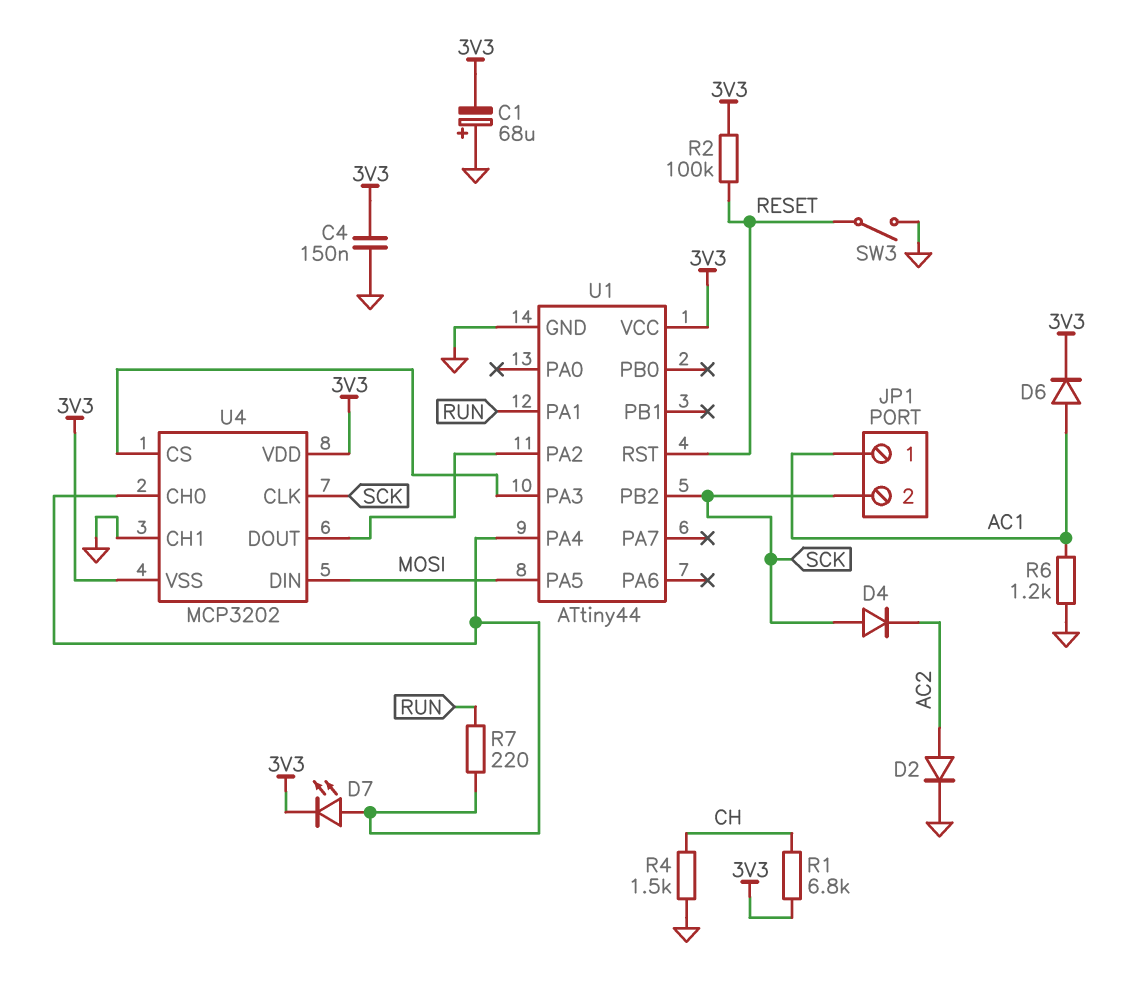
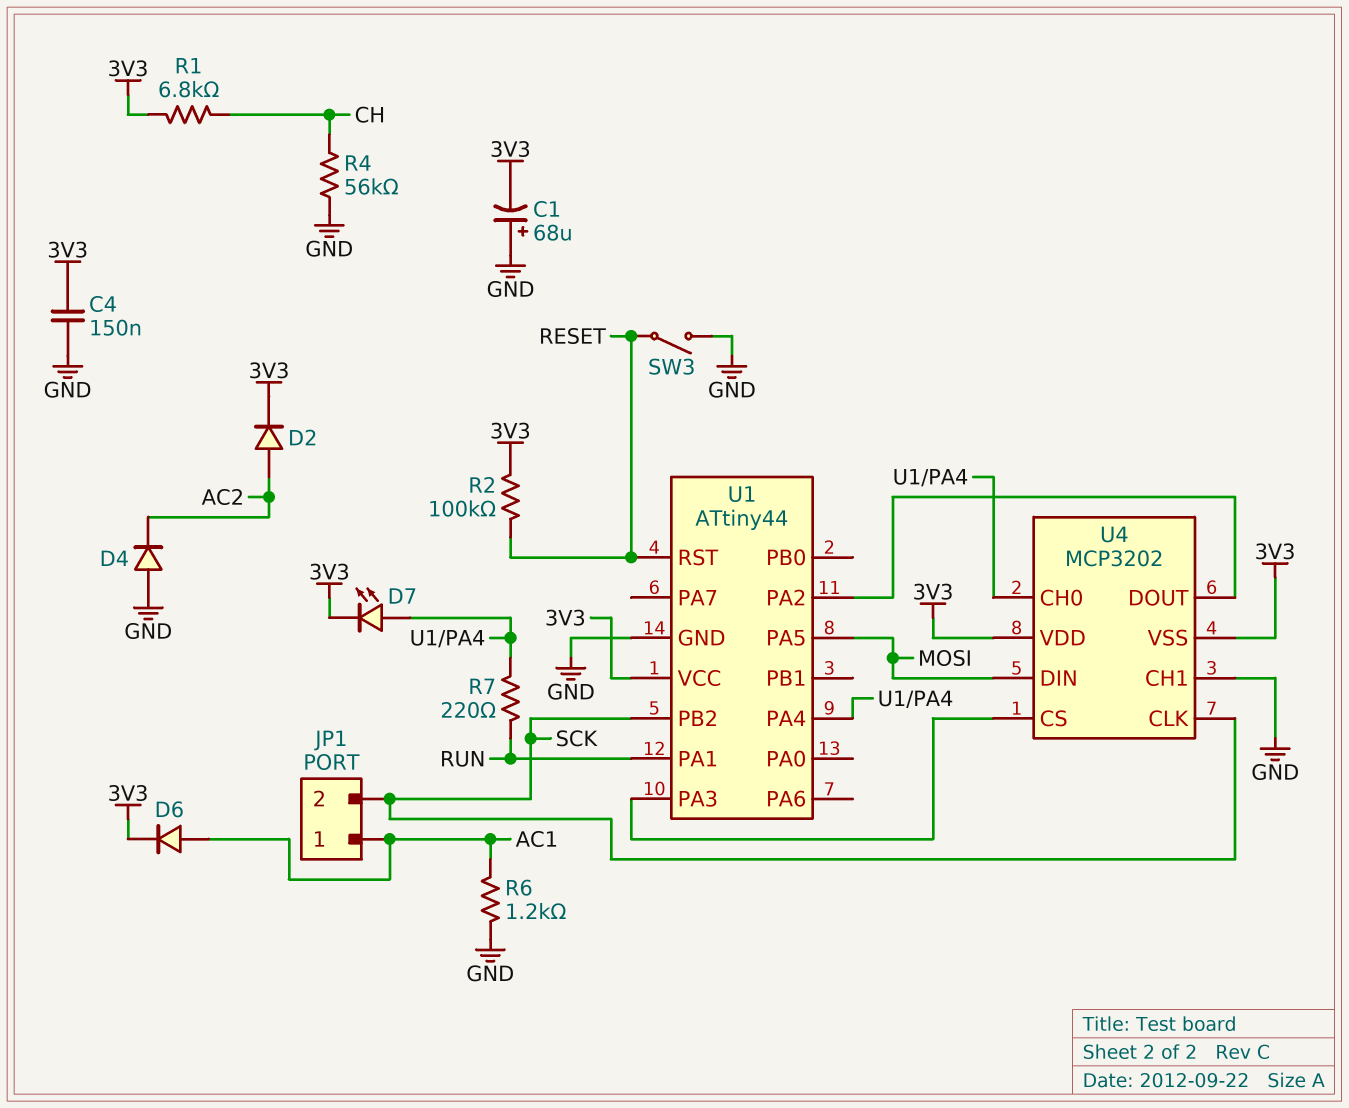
D2: diode (A AC2, K GND) -> diode (A AC2, K 3V3)
D4: diode (A SCK, K AC2) -> diode (A GND, K AC2)
R4: 1.5k (CH, GND) -> 56k (CH, GND)

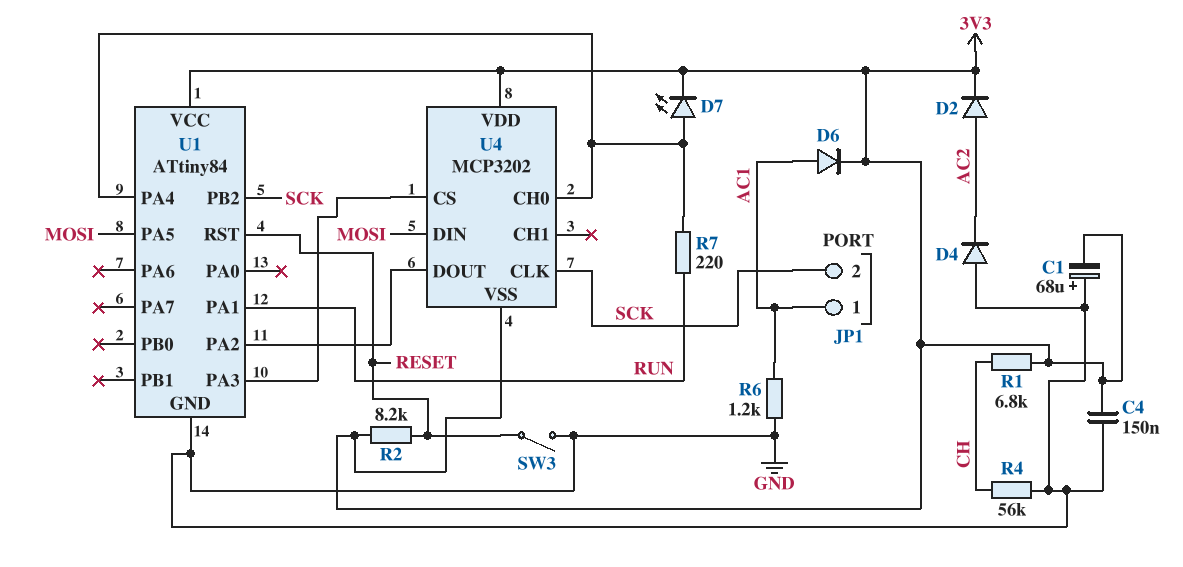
R2: 100k (3V3, RESET) -> 8.2k (3V3, RESET)
U1: ATtiny44 -> ATtiny84
U4 pin CH1: GND -> none

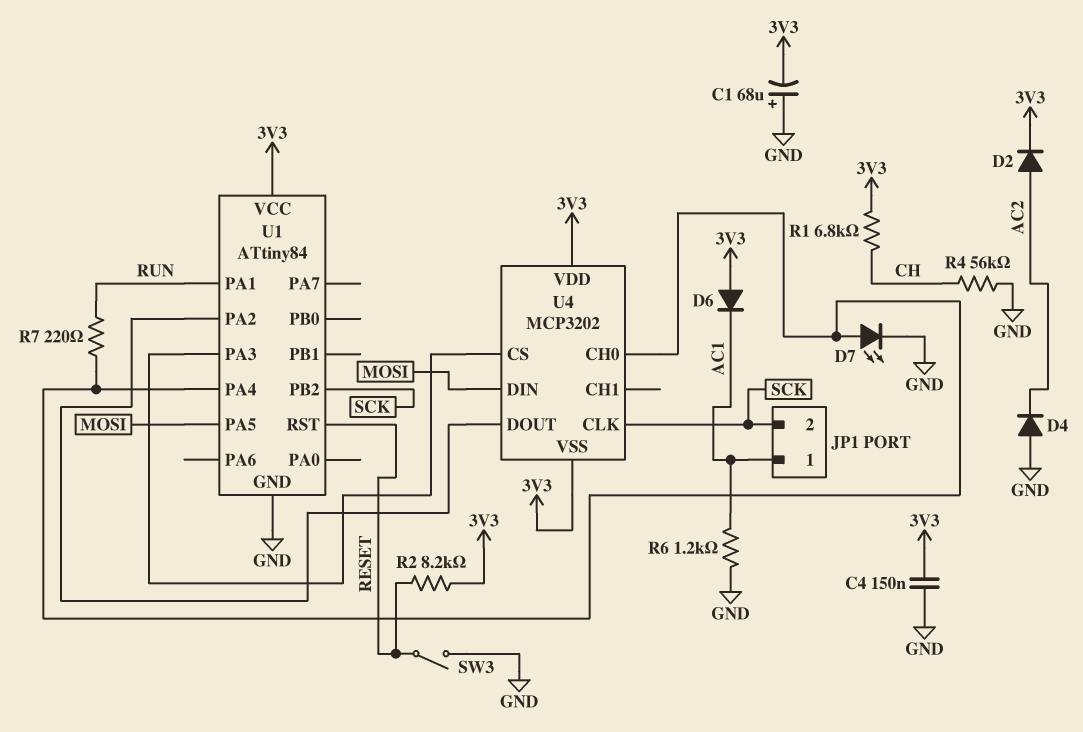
D6: diode (A AC1, K 3V3) -> diode (A 3V3, K AC1)
D7: LED (A U1/PA4, K 3V3) -> LED (A U1/PA4, K GND)

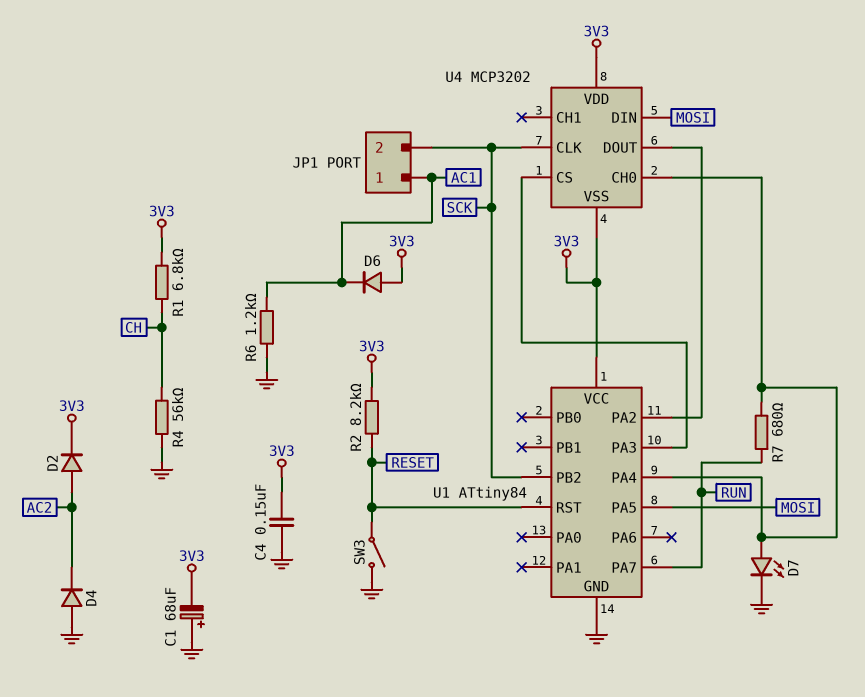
R7: 220 (RUN, U1/PA4) -> 680 (RUN, U1/PA4)
U1 pin PA1: RUN -> none
U1 pin PA7: none -> RUN

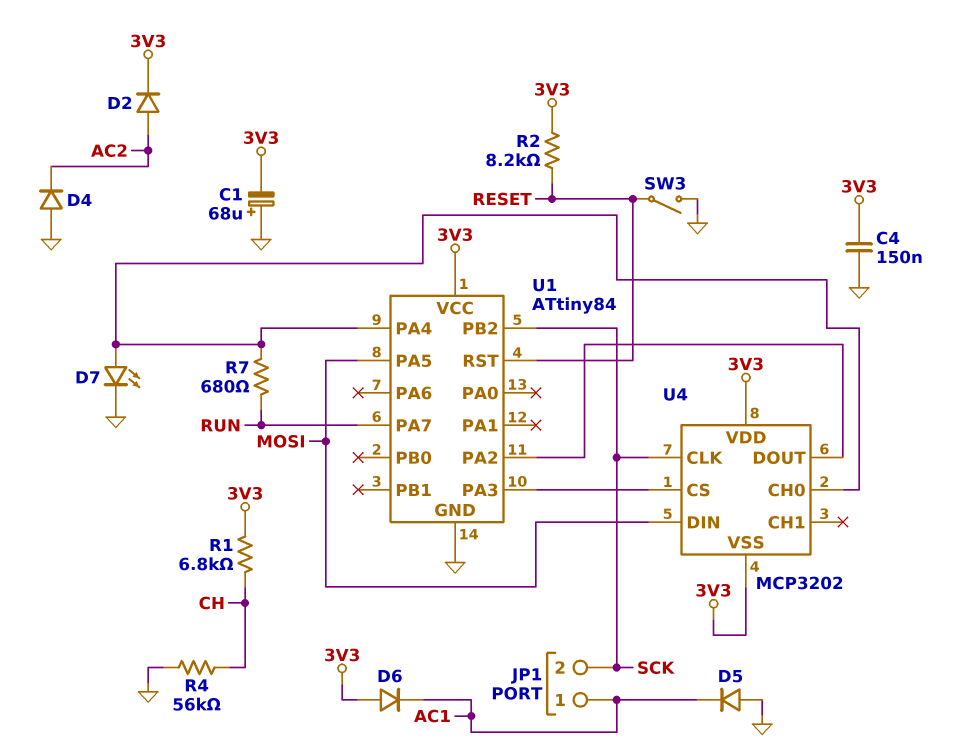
D5: none -> diode (A GND, K AC1)
R6: 1.2k (AC1, GND) -> none

